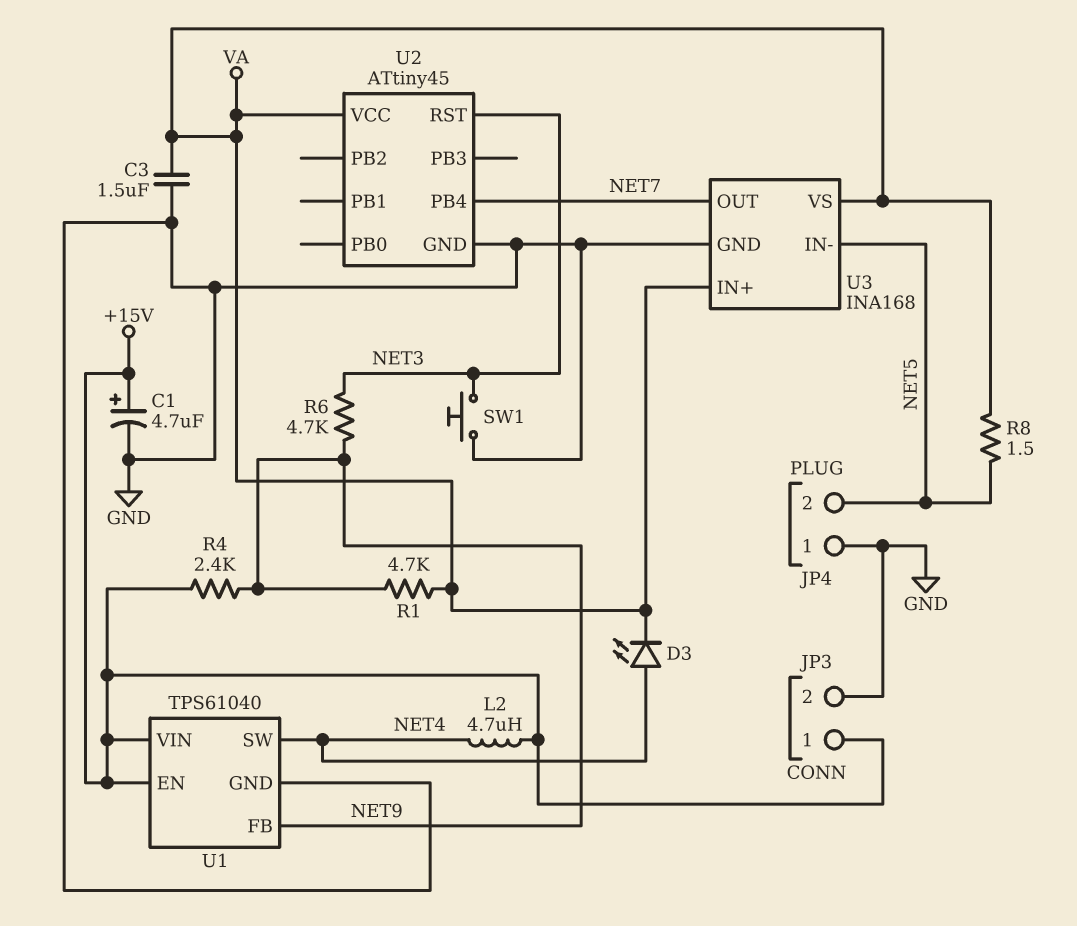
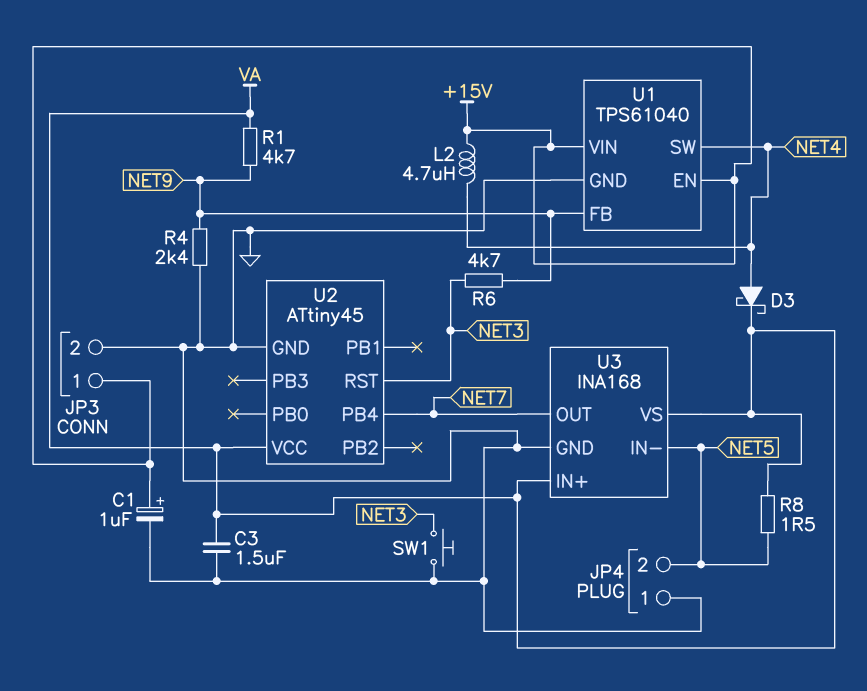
C1: 4.7uF (plus +15V, minus GND) -> 1uF (plus +15V, minus GND)
D3: LED (A NET4, K VA) -> schottky (A NET4, K VA)
R4: 2.4k (+15V, NET9) -> 2.4k (GND, NET9)

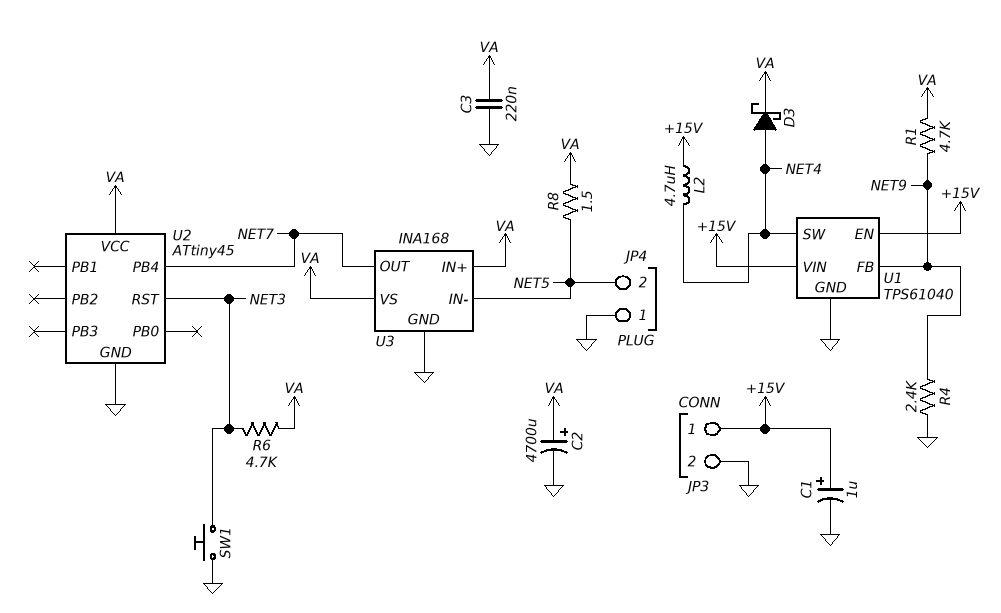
C2: none -> 4700uF (plus VA, minus GND)
C3: 1.5uF (GND, VA) -> 220nF (GND, VA)
R6: 4.7k (NET3, NET9) -> 4.7k (NET3, VA)

